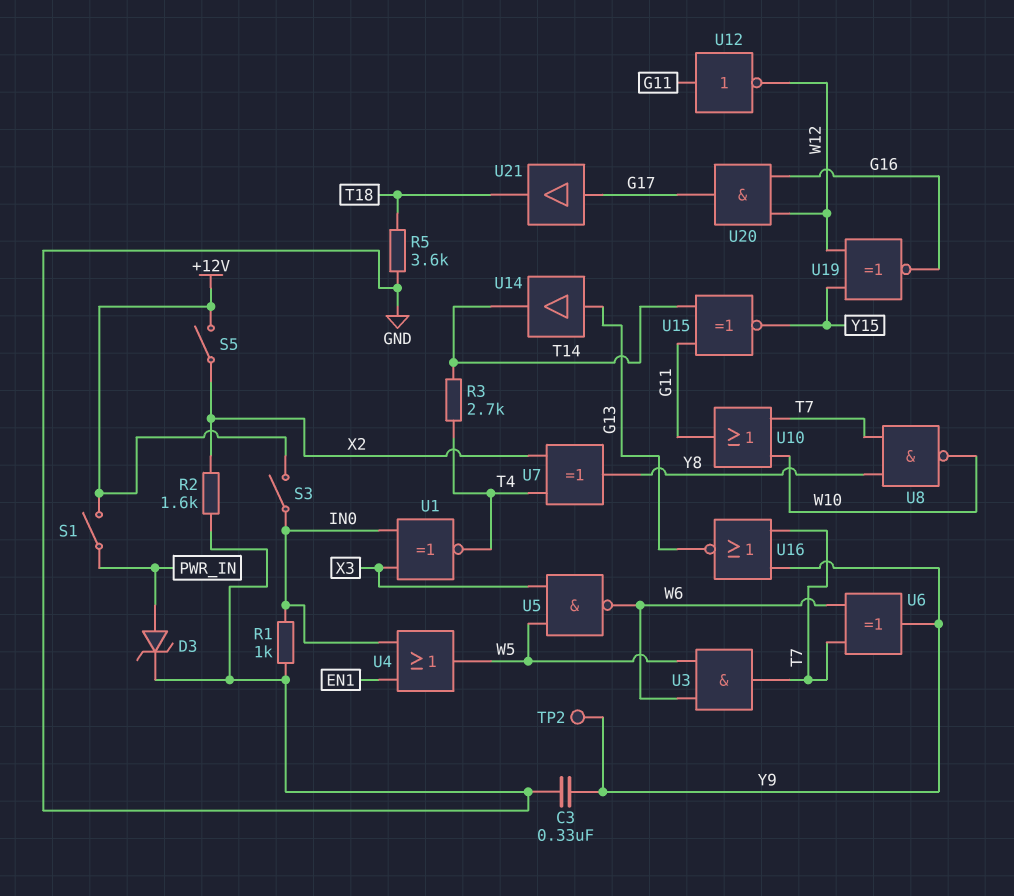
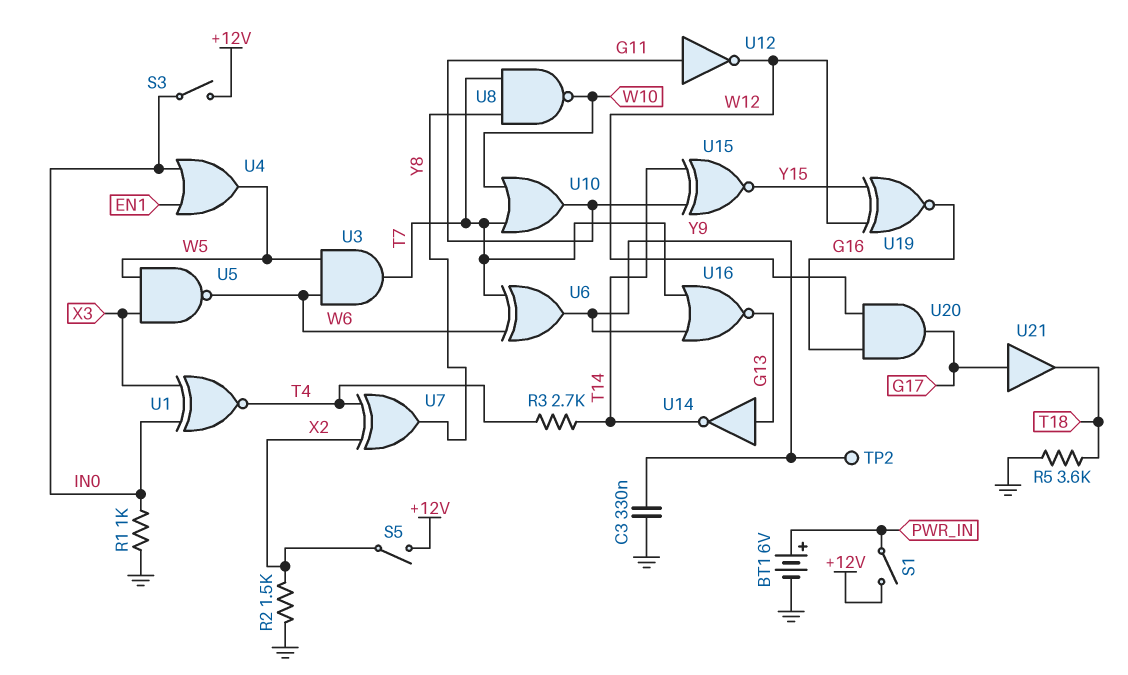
BT1: none -> 6V (plus PWR_IN, minus GND)
D3: zener (A PWR_IN, K GND) -> none
R2: 1.6k (GND, X2) -> 1.5k (GND, X2)
U14: buffer (in G13, out T14) -> NOT (in G13, out T14)

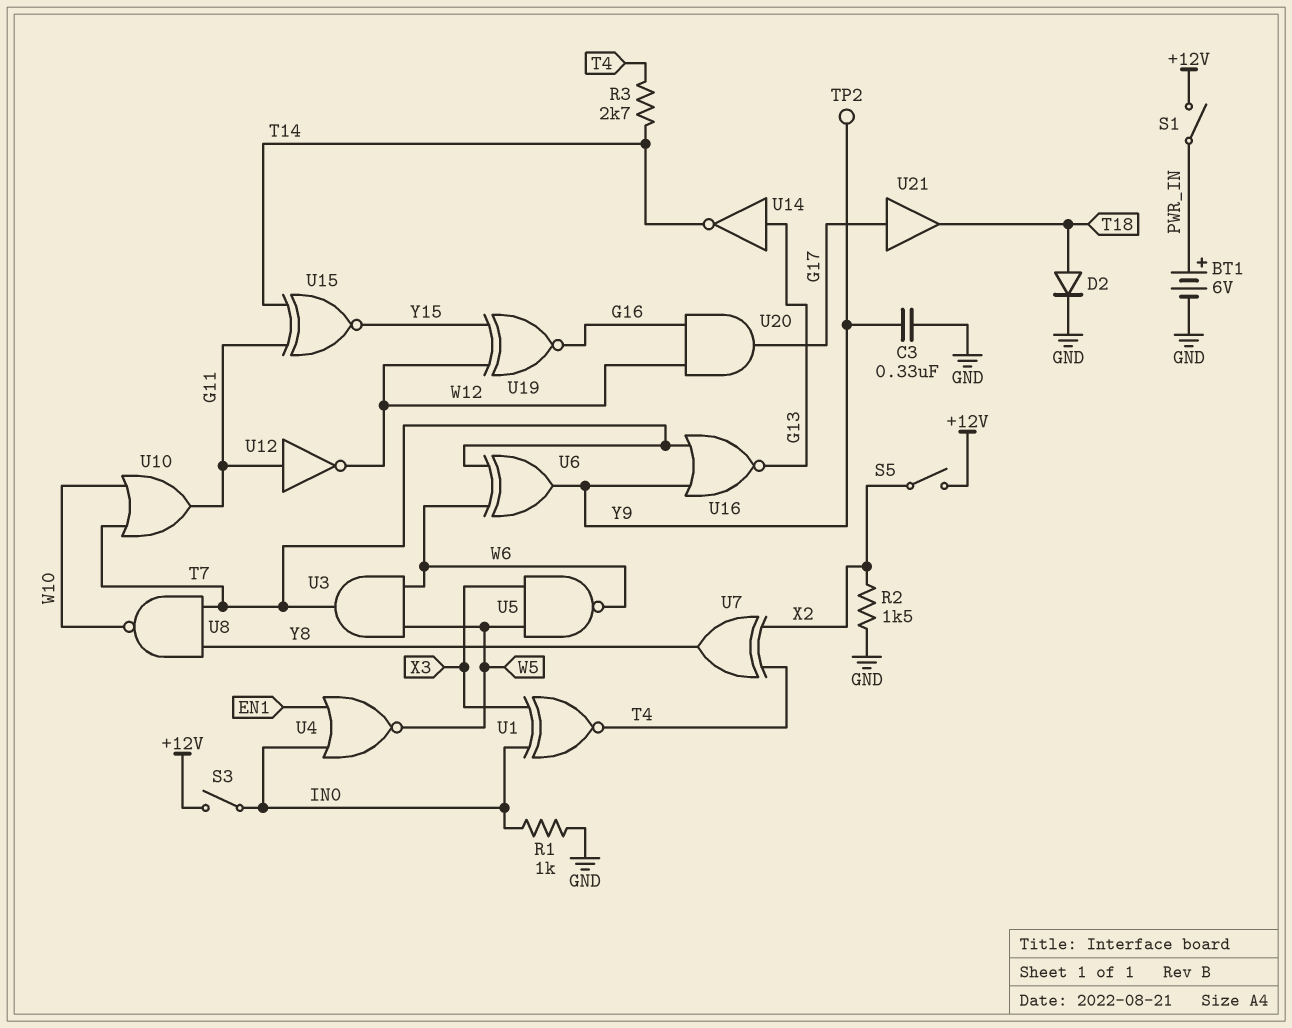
D2: none -> diode (A T18, K GND)
R5: 3.6k (GND, T18) -> none
U4: OR (in EN1, in IN0, out W5) -> NOR (in EN1, in IN0, out W5)

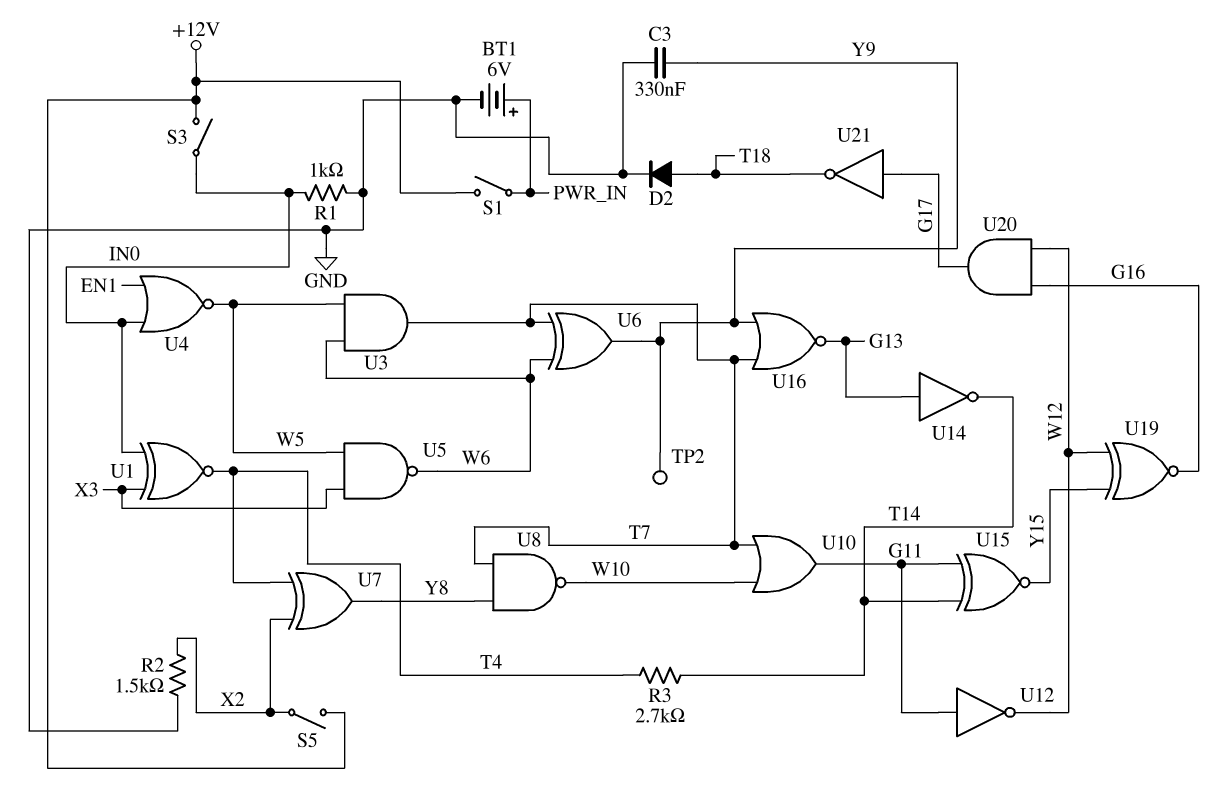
U21: buffer (in G17, out T18) -> NOT (in G17, out T18)

